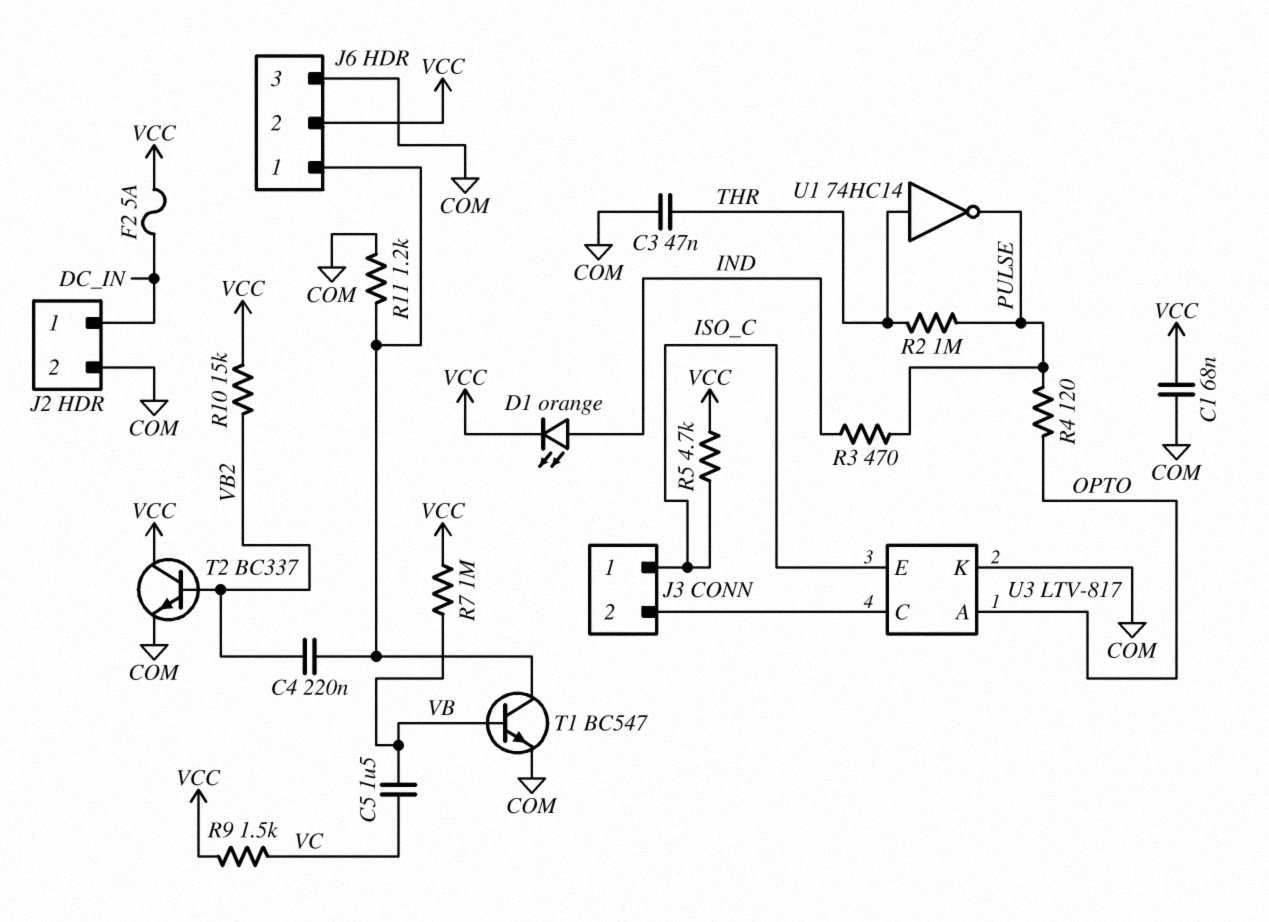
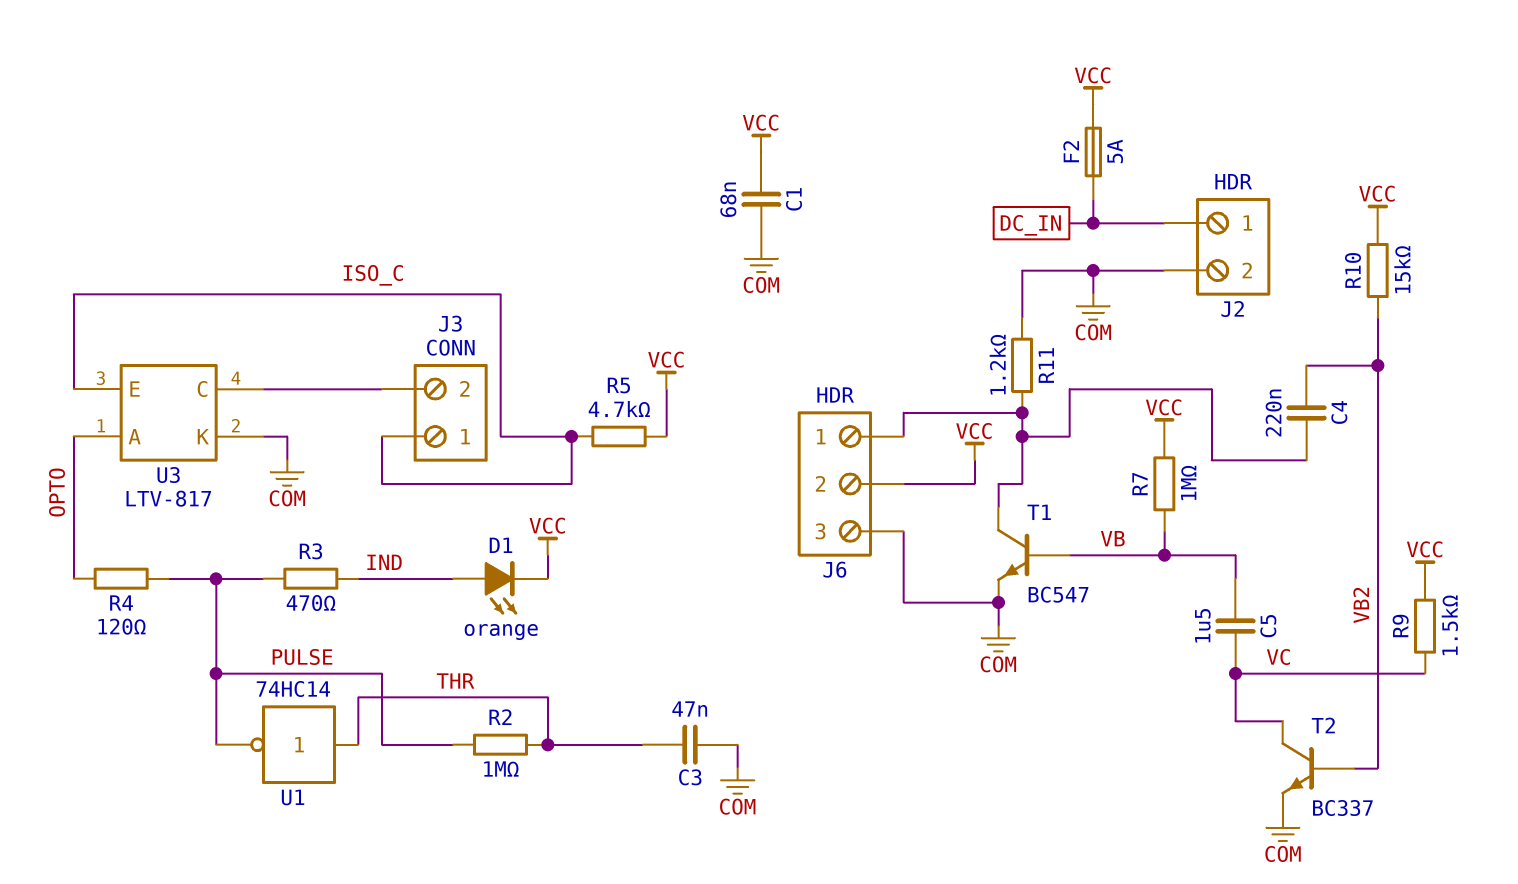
T2: NPN BC337 (B VB2, C VCC, E COM) -> NPN BC337 (B VB2, C VC, E COM)

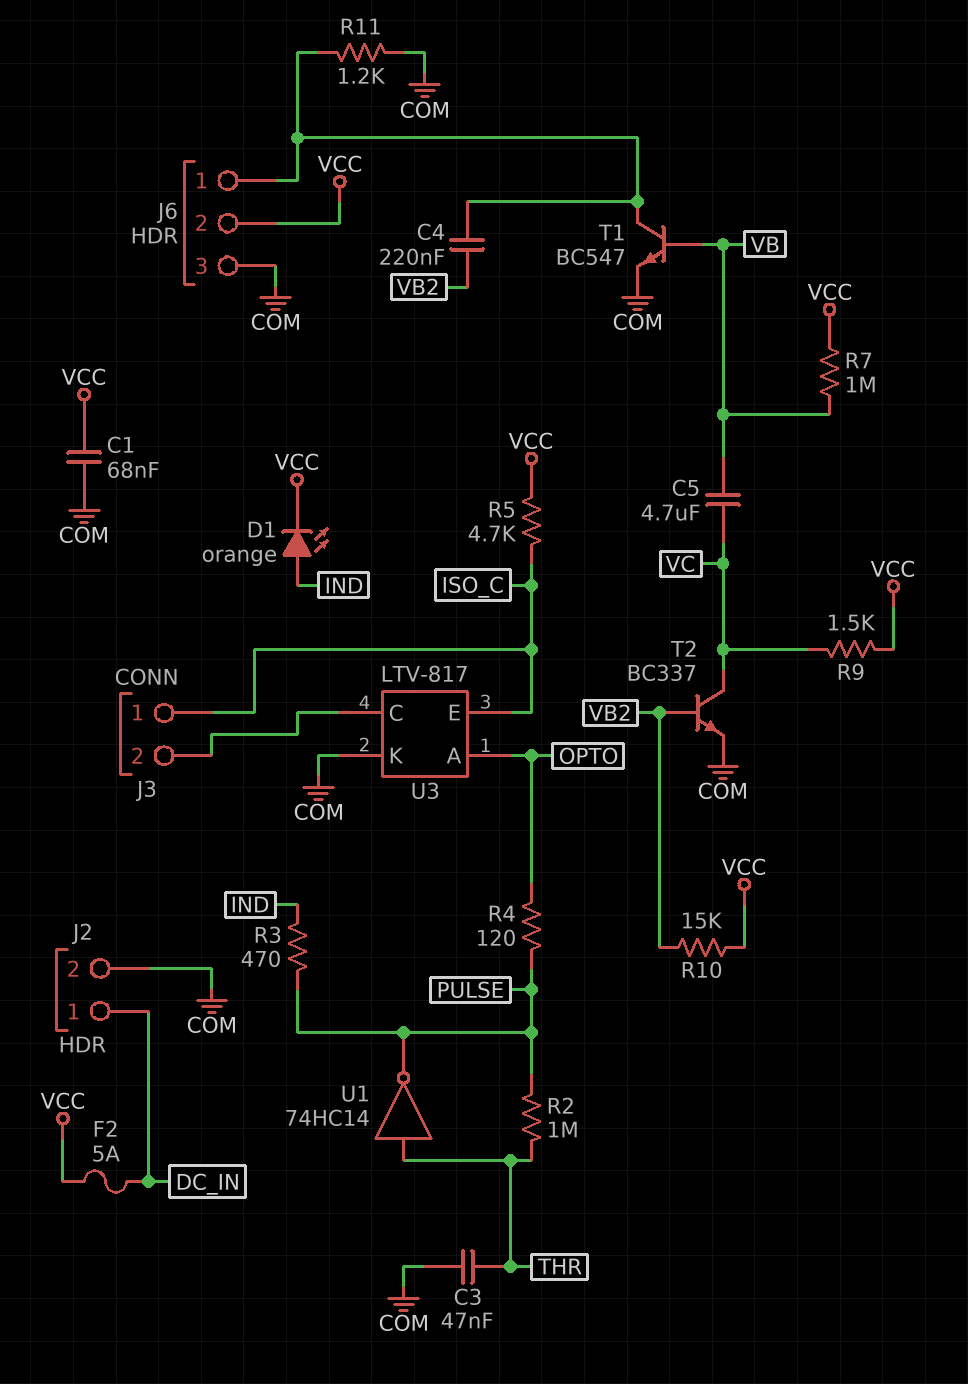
C5: 1.5uF (VB, VC) -> 4.7uF (VB, VC)

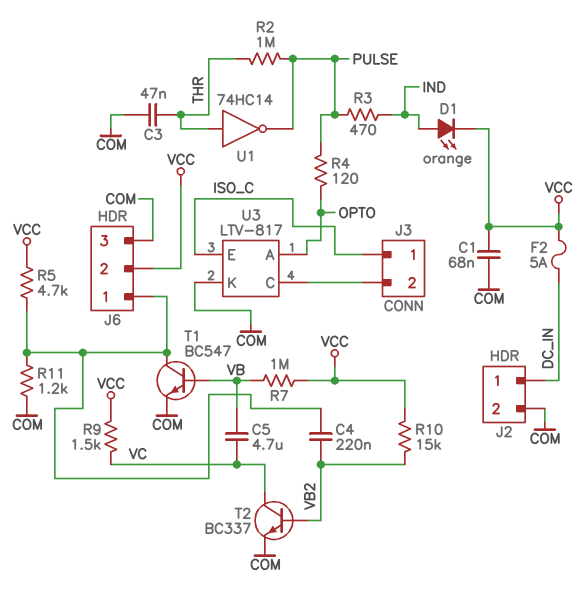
R5: 4.7k (ISO_C, VCC) -> 4.7k (J6/1, VCC)

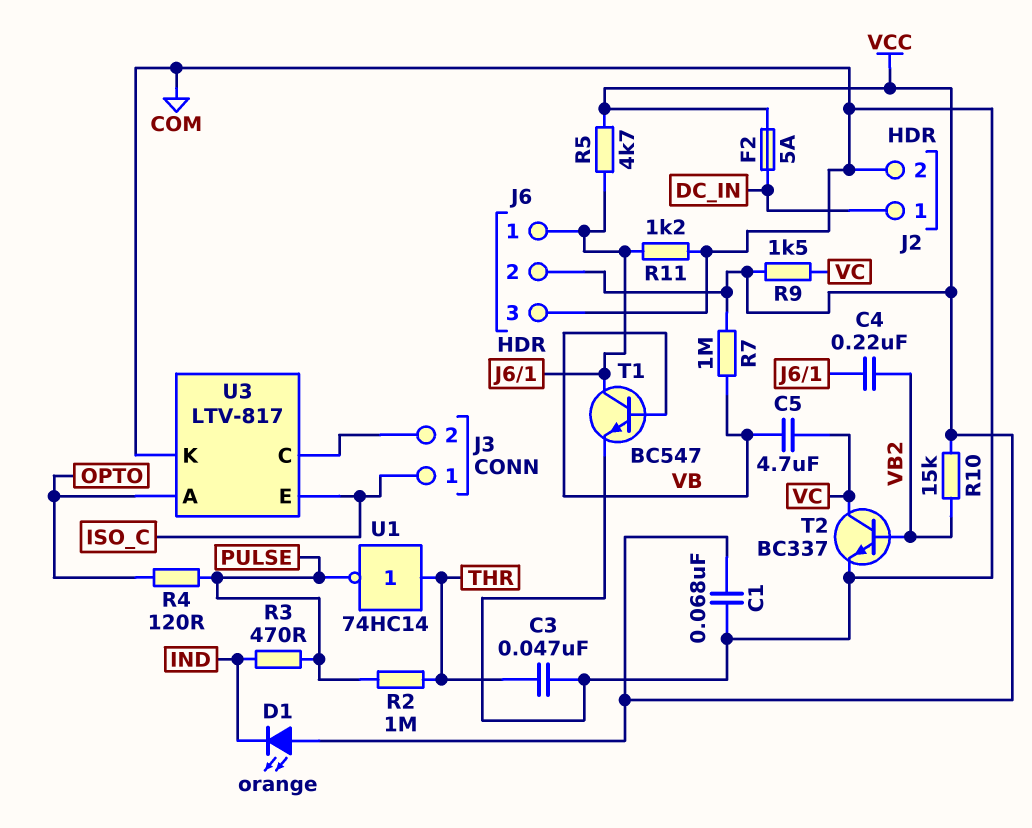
D1: LED orange (A IND, K VCC) -> LED orange (A VCC, K IND)

